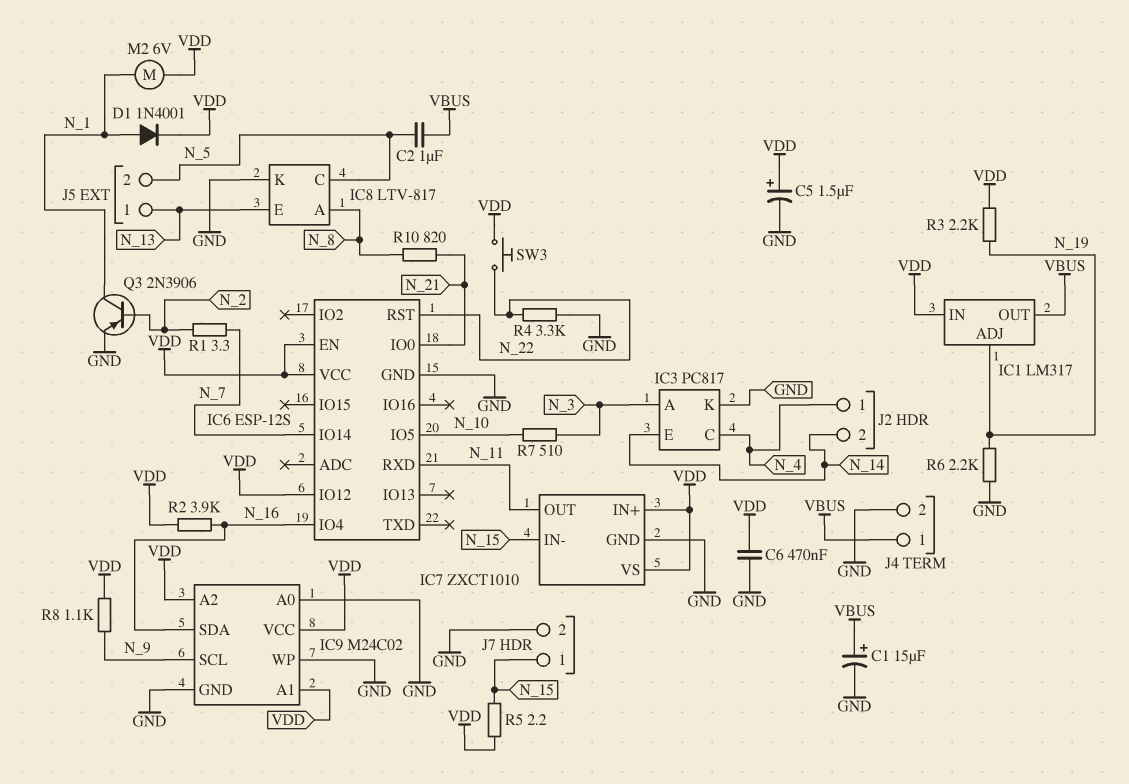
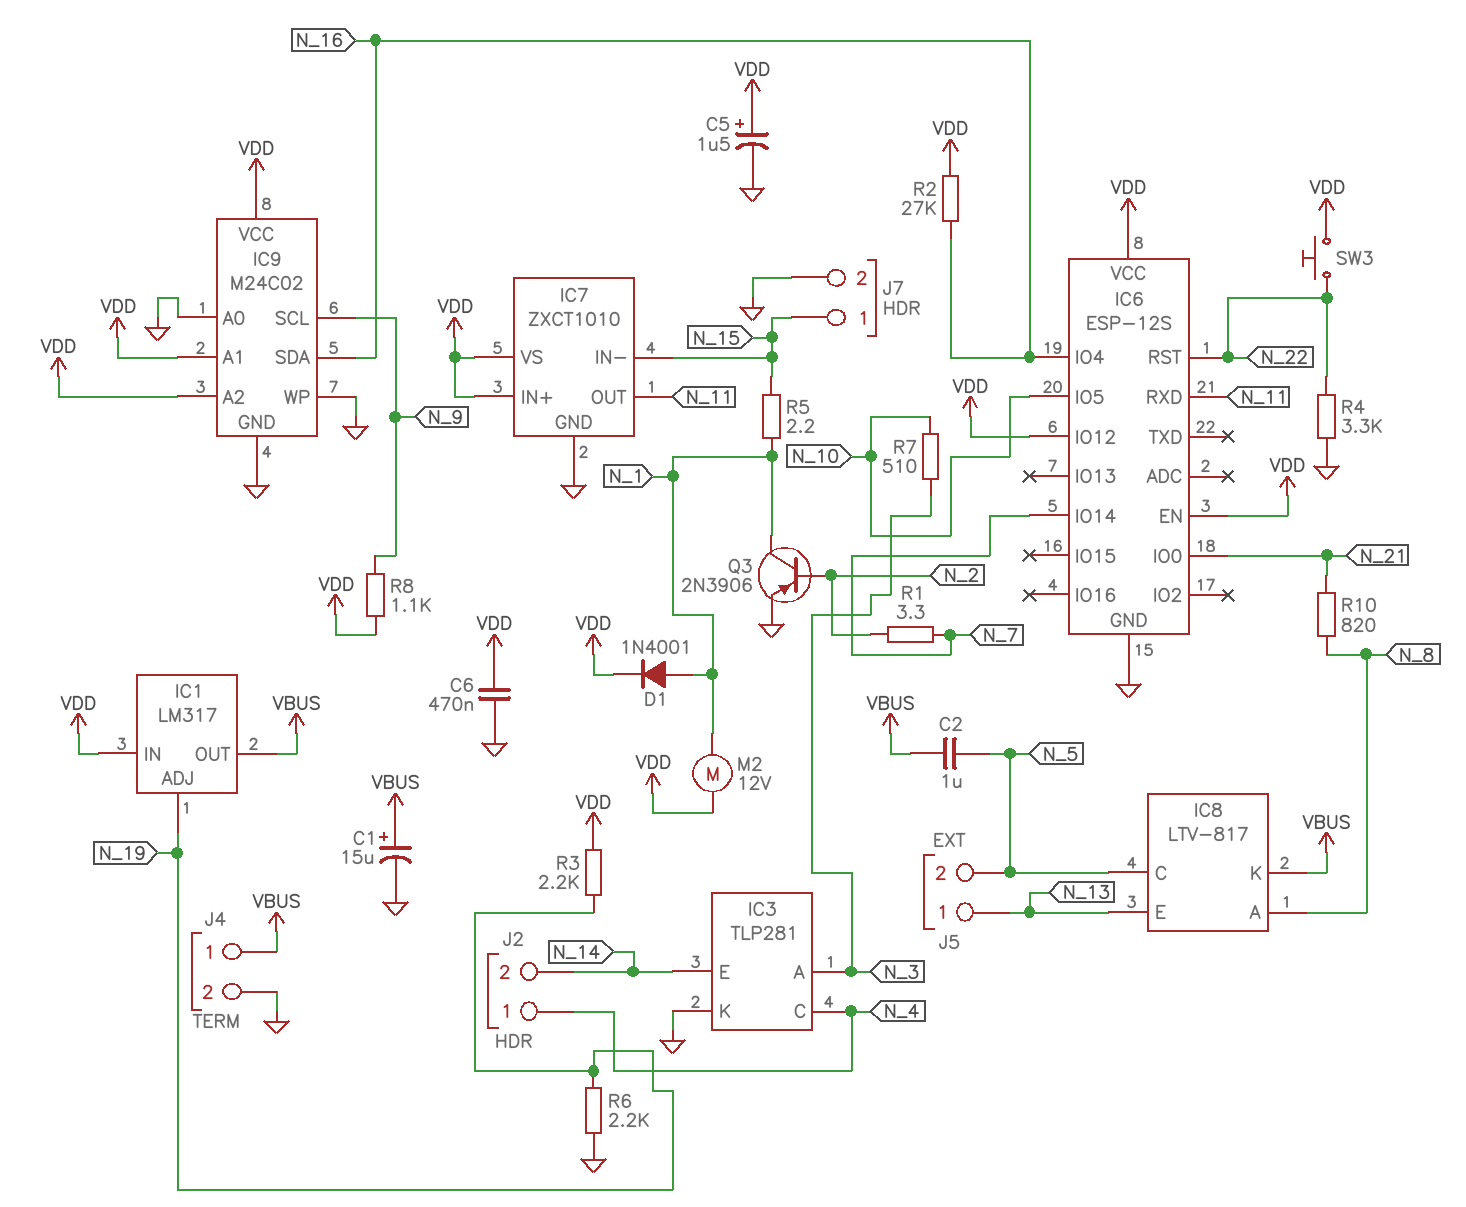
IC3: PC817 -> TLP281
IC8 pin K: GND -> VBUS
M2: motor 6V (N_1, VDD) -> motor 12V (N_1, VDD)
R2: 3.9k (N_16, VDD) -> 27k (N_16, VDD)
R5: 2.2 (N_15, VDD) -> 2.2 (N_1, N_15)

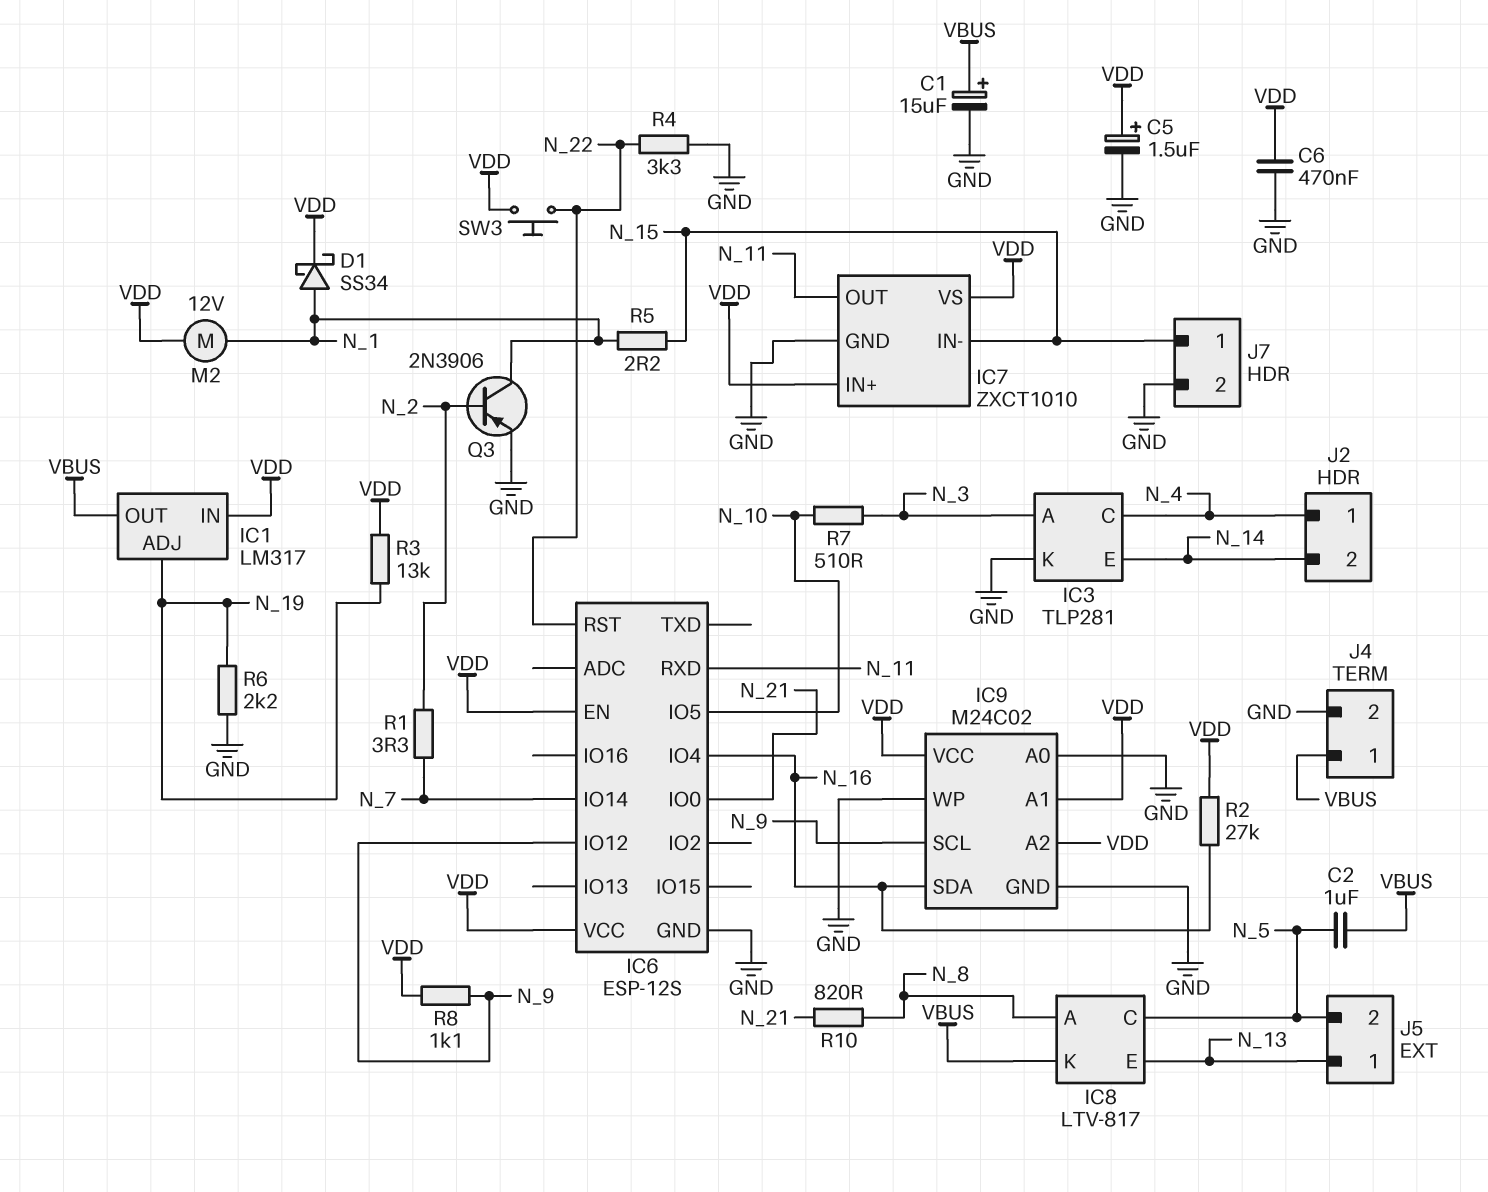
D1: diode 1N4001 (A N_1, K VDD) -> schottky SS34 (A N_1, K VDD)
IC6 pin IO12: VDD -> N_9
R3: 2.2k (N_19, VDD) -> 13k (N_19, VDD)

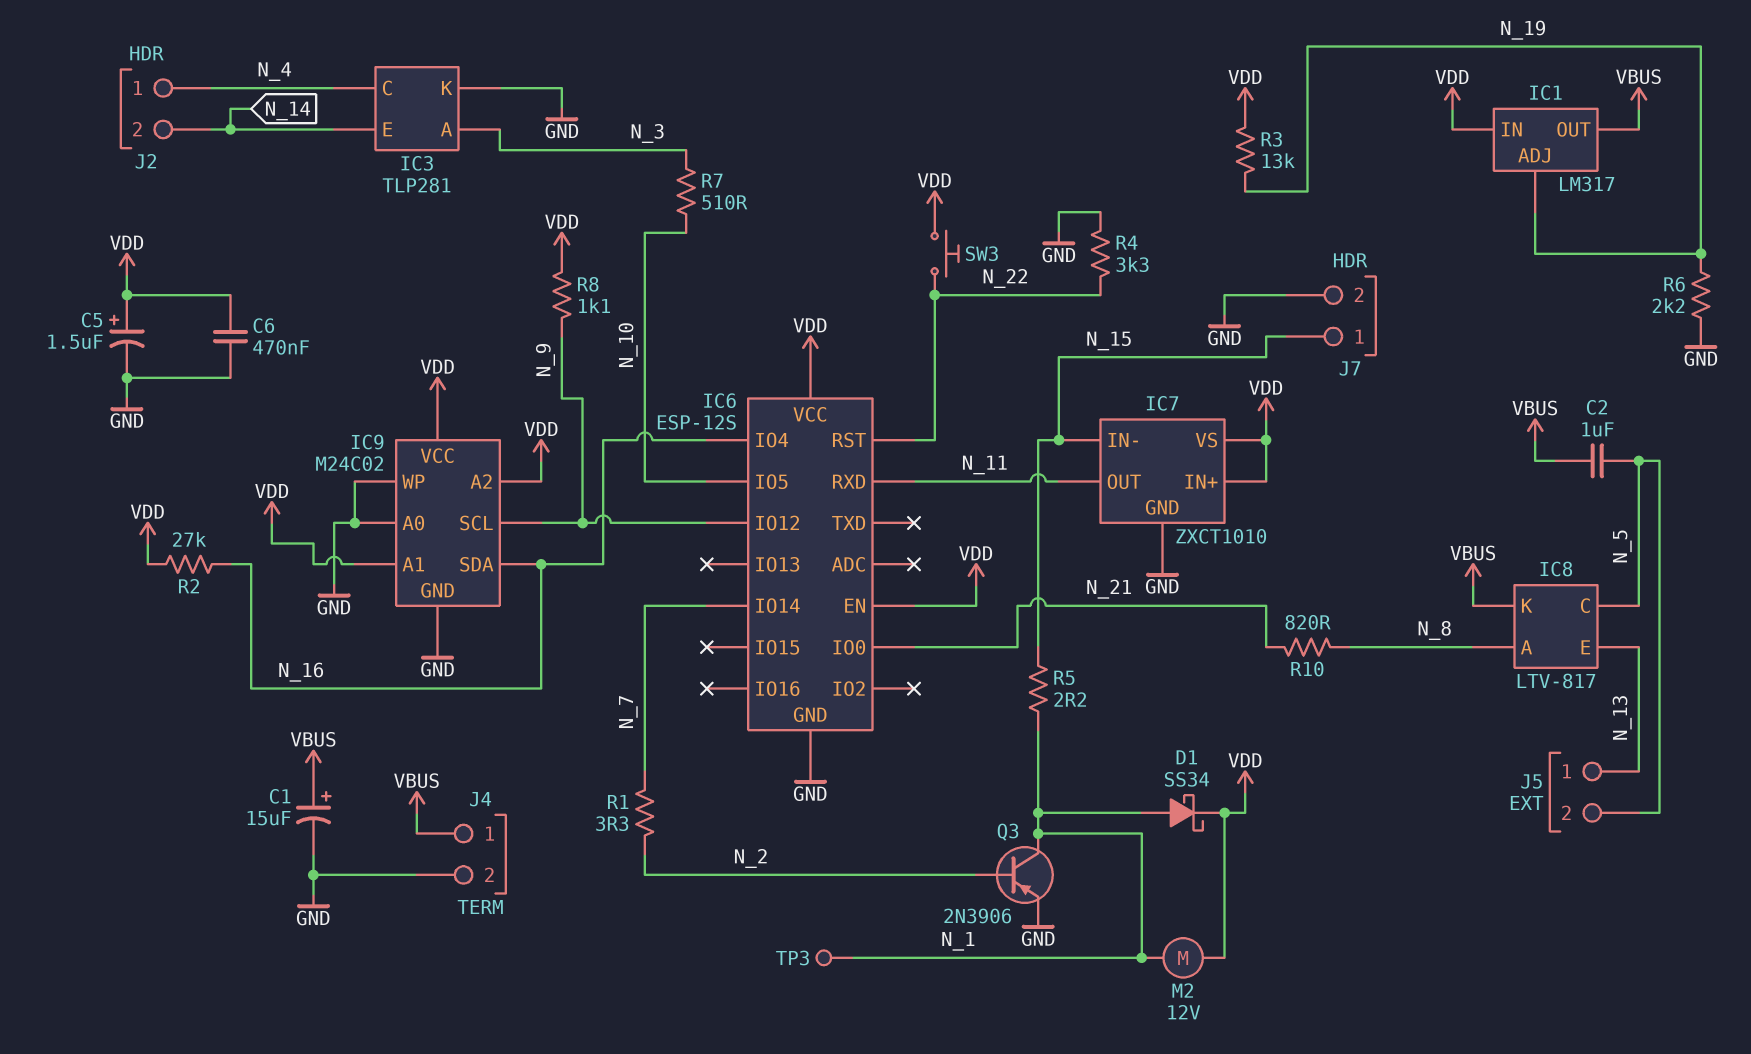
TP3: none -> test point (N_1)

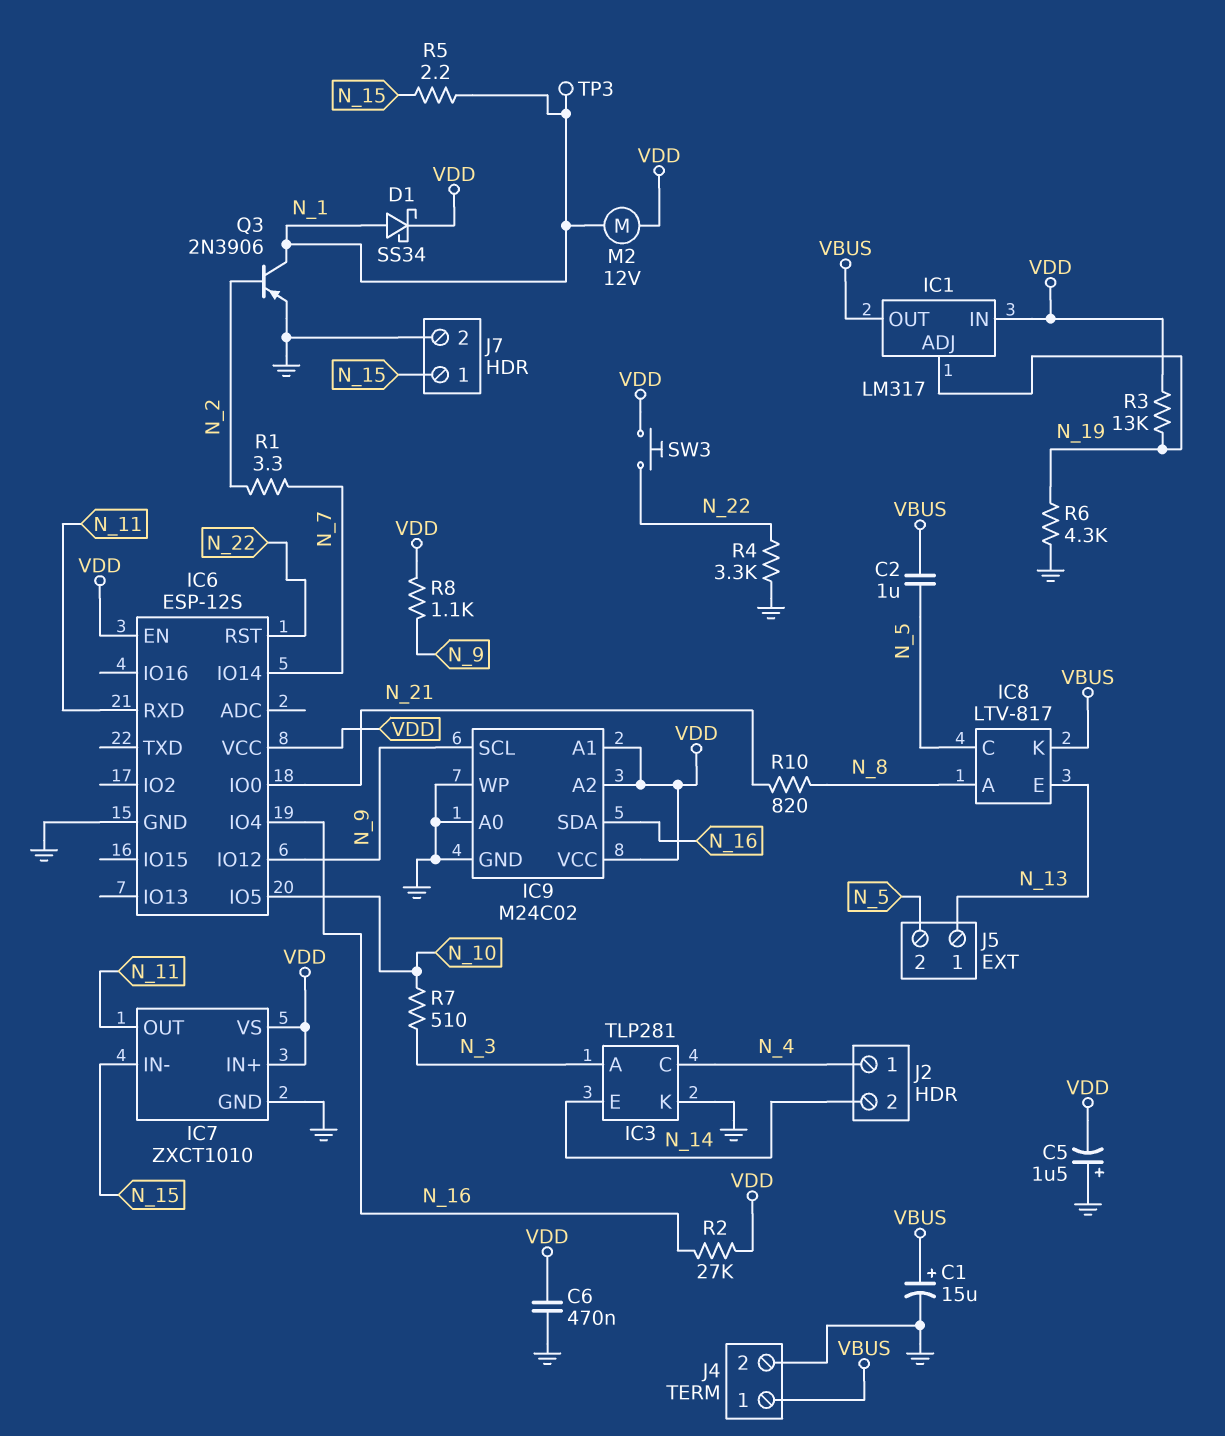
C5: 1.5uF (plus VDD, minus GND) -> 1.5uF (plus GND, minus VDD)
R6: 2.2k (GND, N_19) -> 4.3k (GND, N_19)

